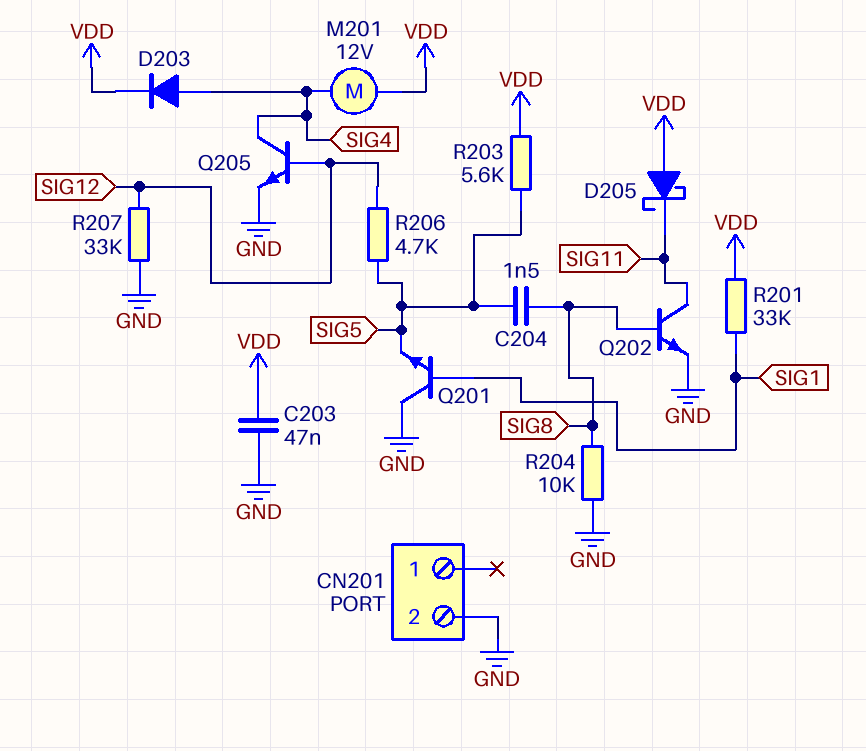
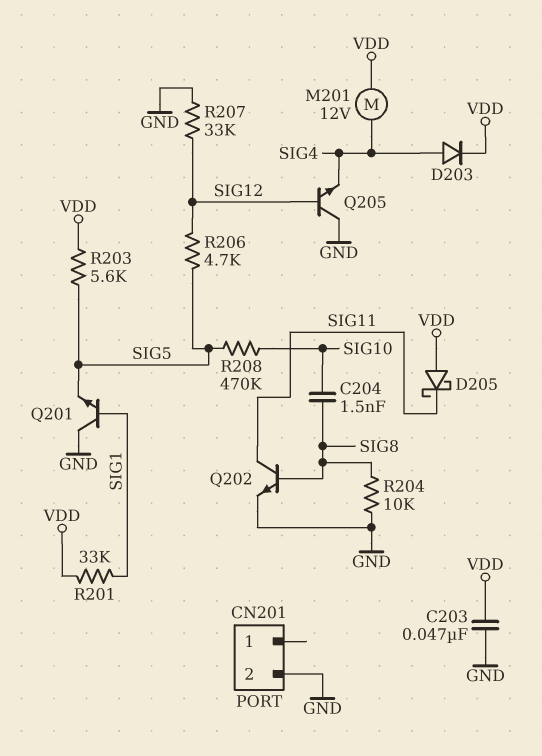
C204: 1.5nF (SIG5, SIG8) -> 1.5nF (SIG8, SIG10)
Q205: NPN (B SIG12, C SIG4, E GND) -> NPN (B SIG12, C GND, E SIG4)
R208: none -> 470k (SIG5, SIG10)

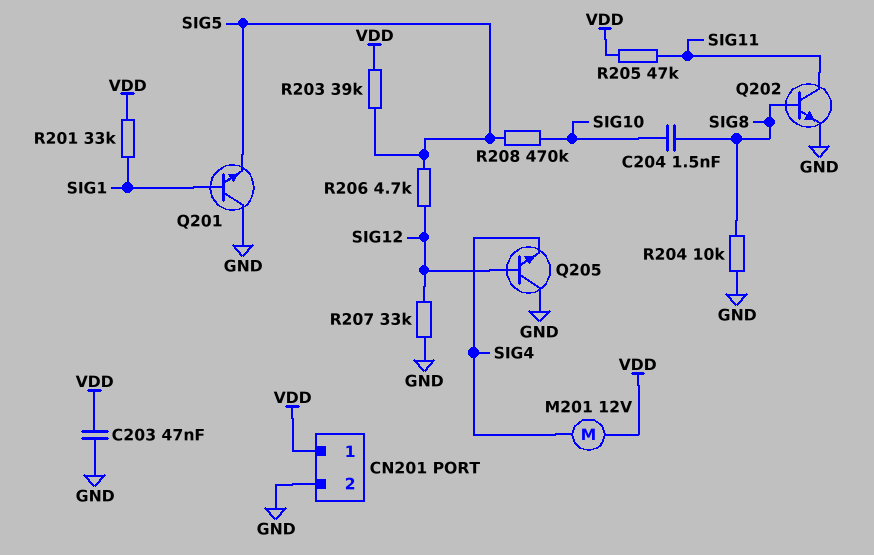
CN201 pin 1: none -> VDD
D203: diode (A SIG4, K VDD) -> none
D205: schottky (A VDD, K SIG11) -> none
R203: 5.6k (SIG5, VDD) -> 39k (SIG5, VDD)
R205: none -> 47k (SIG11, VDD)

